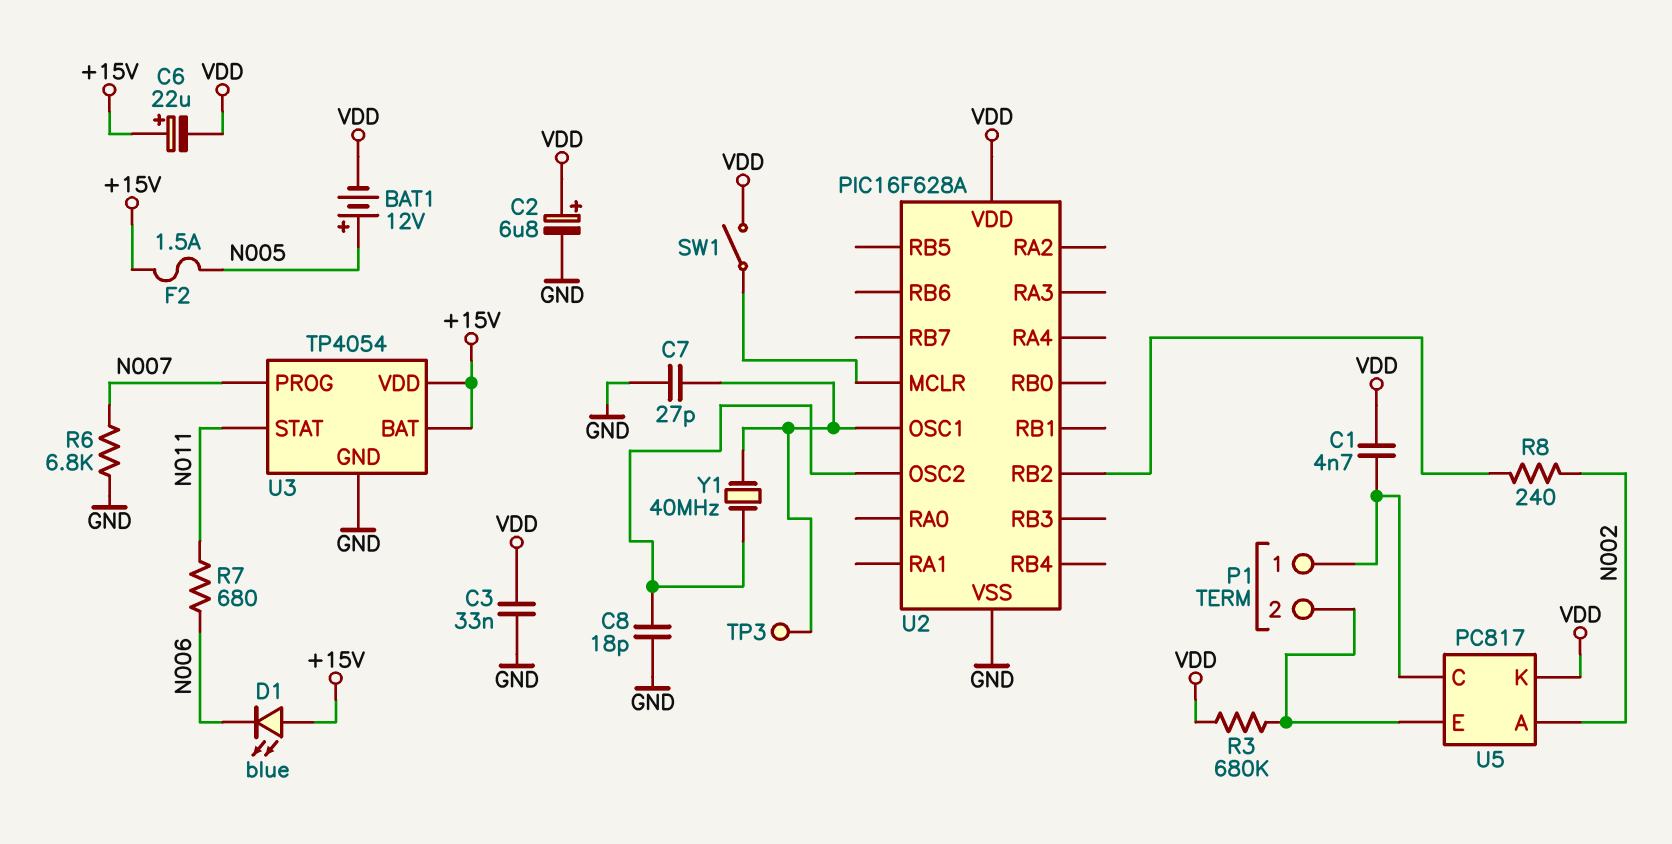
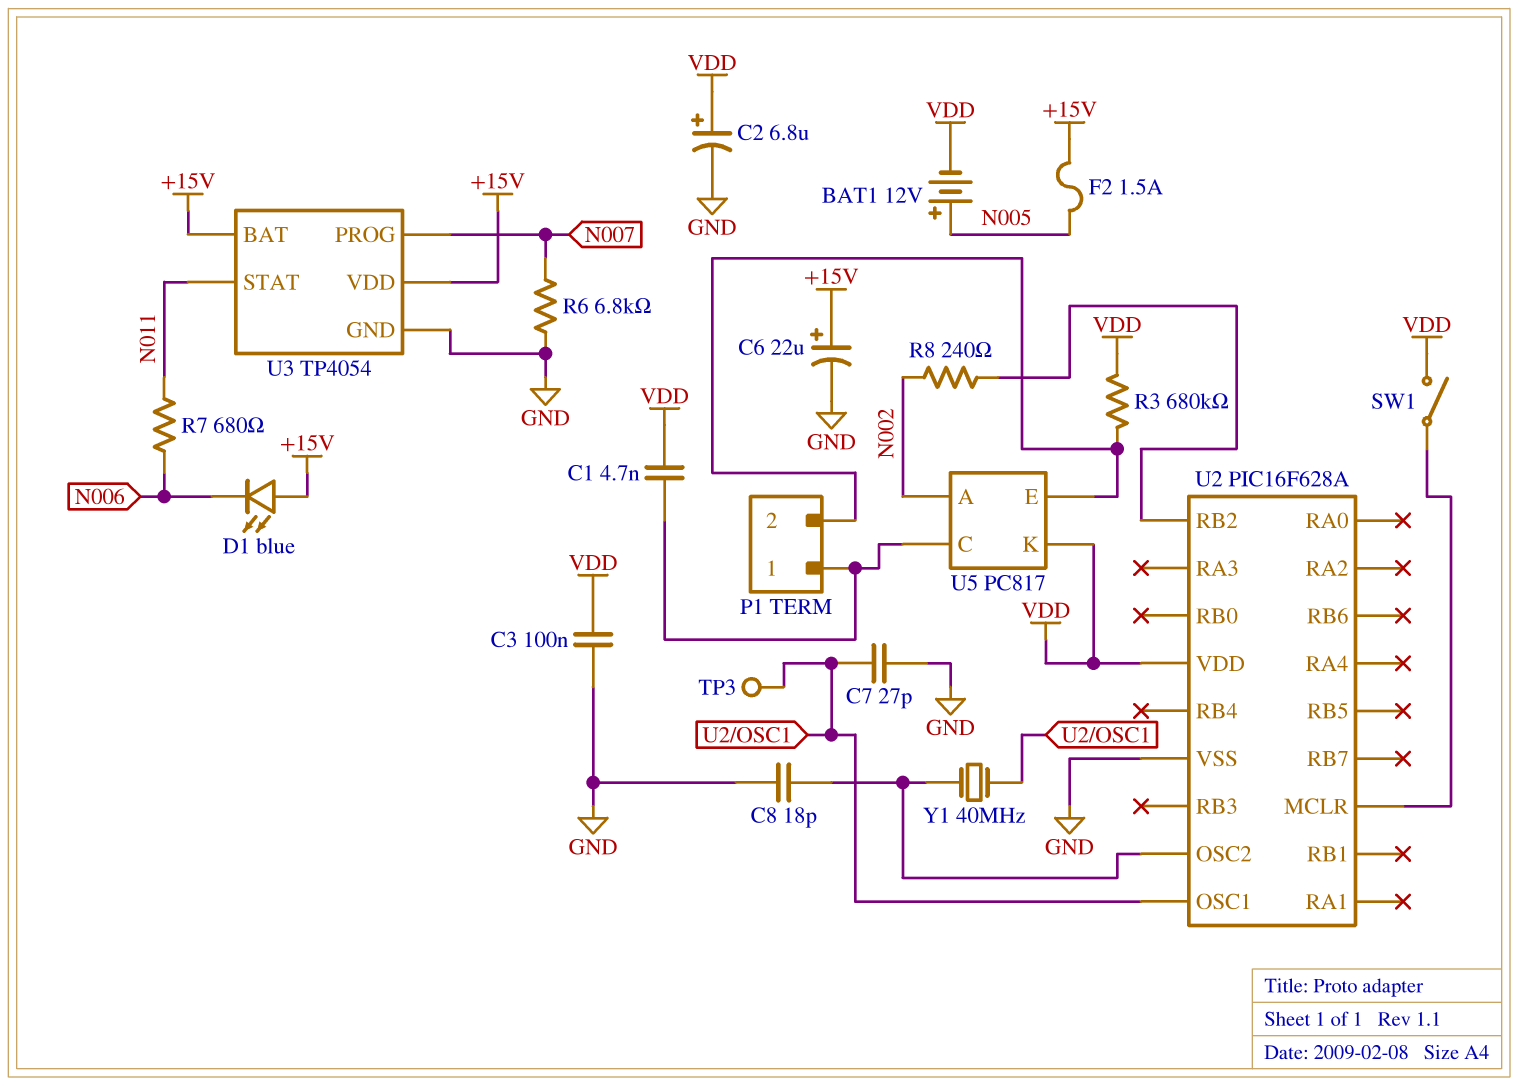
C3: 33nF (GND, VDD) -> 100nF (GND, VDD)
C6: 22uF (plus +15V, minus VDD) -> 22uF (plus +15V, minus GND)

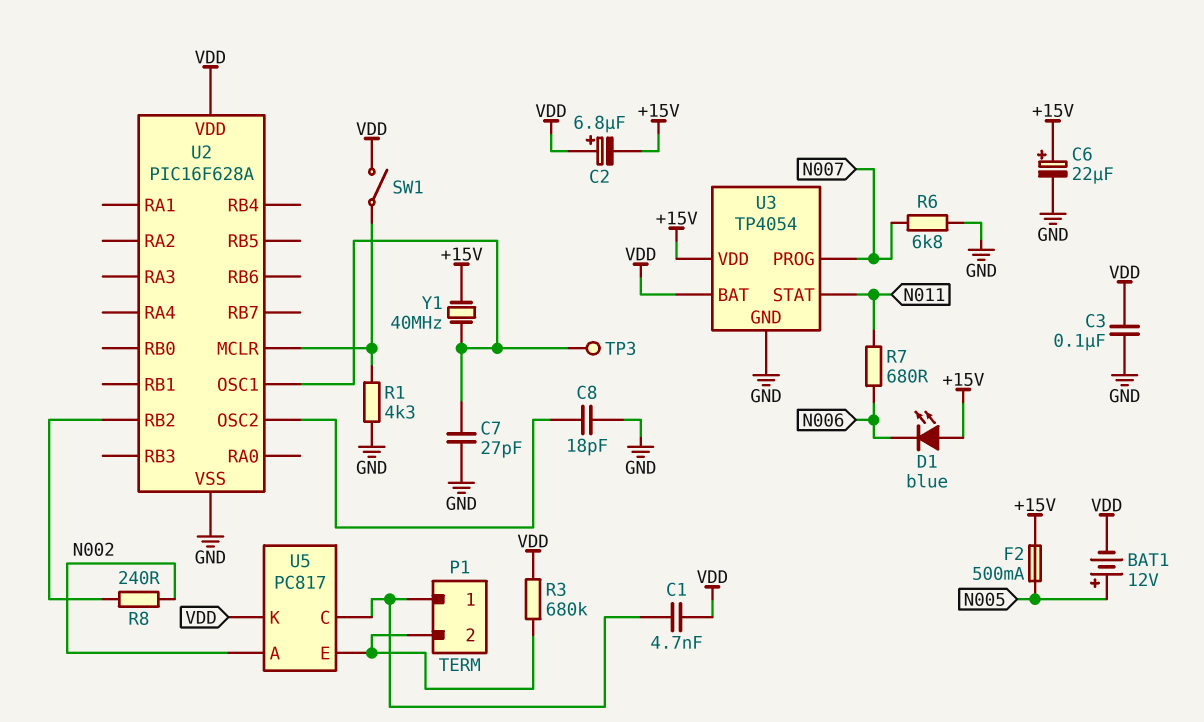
C2: 6.8uF (plus VDD, minus GND) -> 6.8uF (plus VDD, minus +15V)
F2: 1.5A (+15V, N005) -> 500mA (+15V, N005)
R1: none -> 4.3k (GND, U2/MCLR)
U3 pin BAT: +15V -> VDD
Y1: 40MHz (U2/OSC1, U2/OSC2) -> 40MHz (+15V, U2/OSC1)

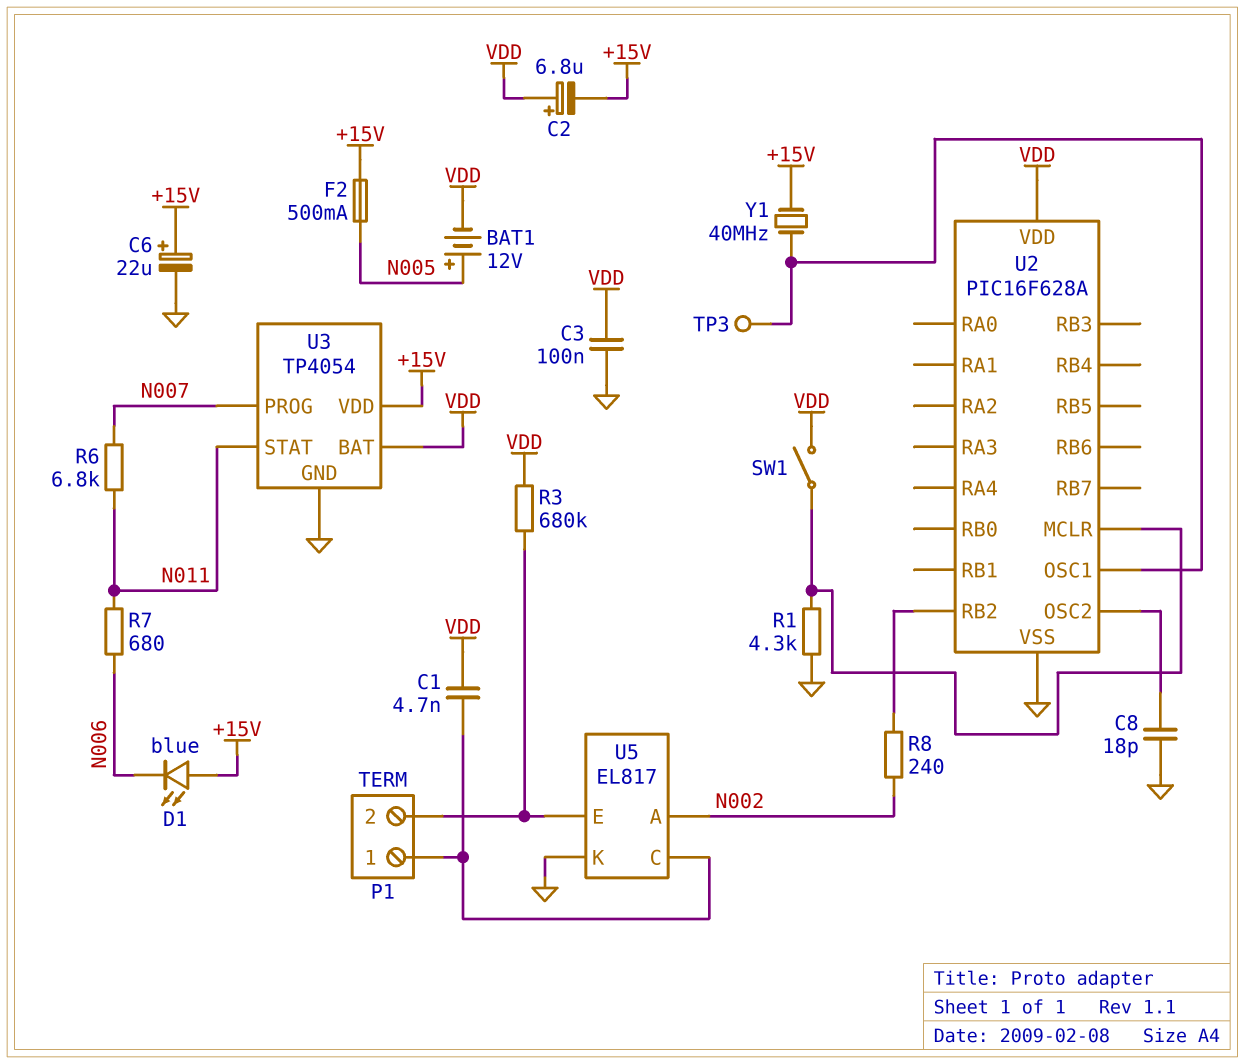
C7: 27pF (GND, U2/OSC1) -> none
R6: 6.8k (GND, N007) -> 6.8k (N007, N011)
U5: PC817 -> EL817
U5 pin K: VDD -> GND

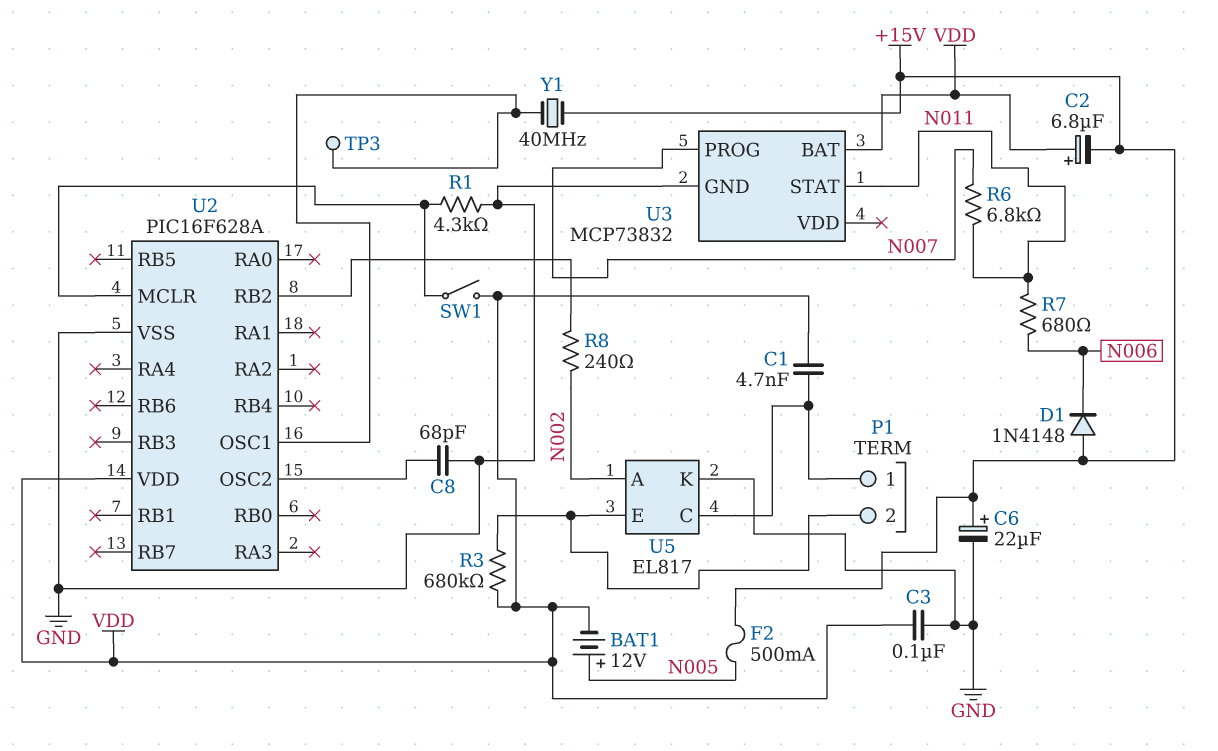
C8: 18pF (GND, U2/OSC2) -> 68pF (GND, U2/OSC2)
D1: LED blue (A +15V, K N006) -> diode 1N4148 (A +15V, K N006)
U3: TP4054 -> MCP73832
U3 pin VDD: +15V -> none

